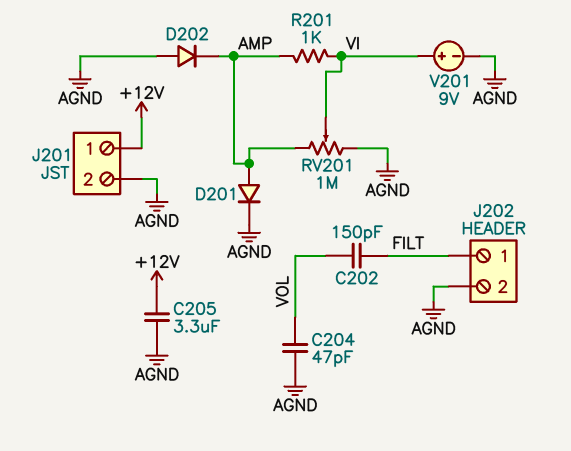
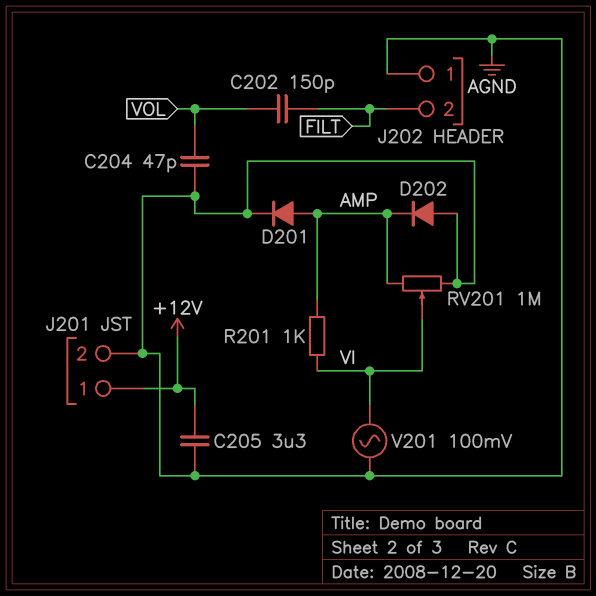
J202 pin 1: FILT -> AGND
J202 pin 2: AGND -> FILT
V201: 9V (plus VI, minus AGND) -> AC 100mV (AGND, VI)

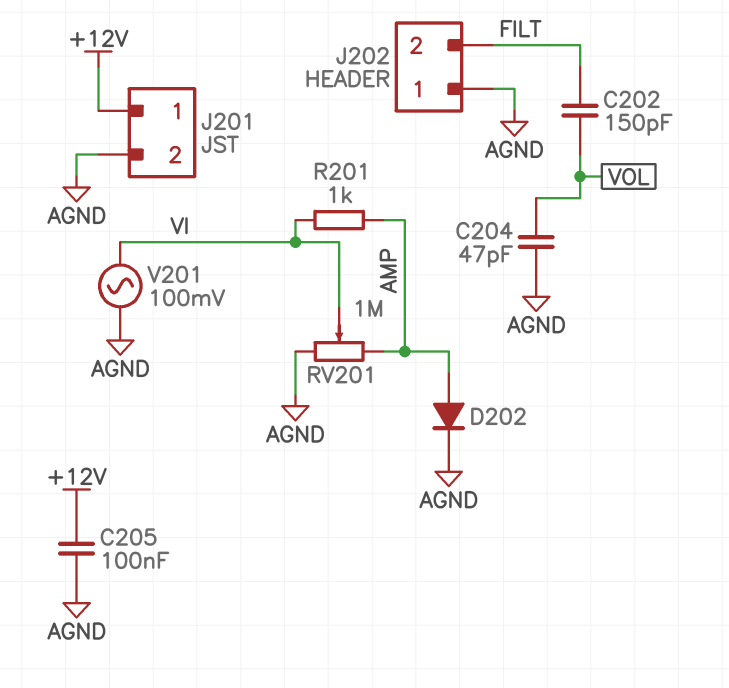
C205: 3.3uF (+12V, AGND) -> 100nF (+12V, AGND)
D201: diode (A AMP, K AGND) -> none
D202: diode (A AGND, K AMP) -> diode (A AMP, K AGND)

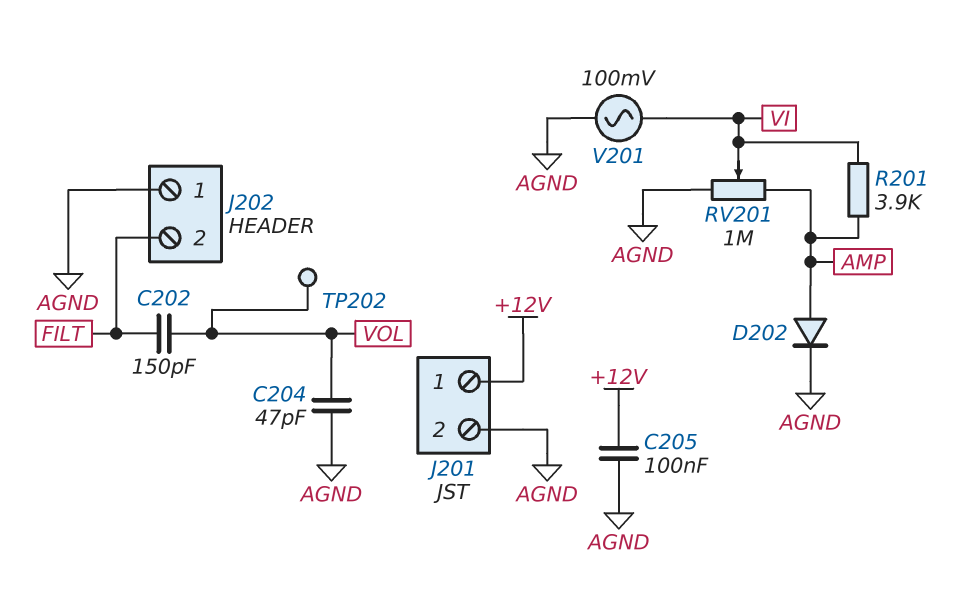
R201: 1k (AMP, VI) -> 3.9k (AMP, VI)
TP202: none -> test point (VOL)

